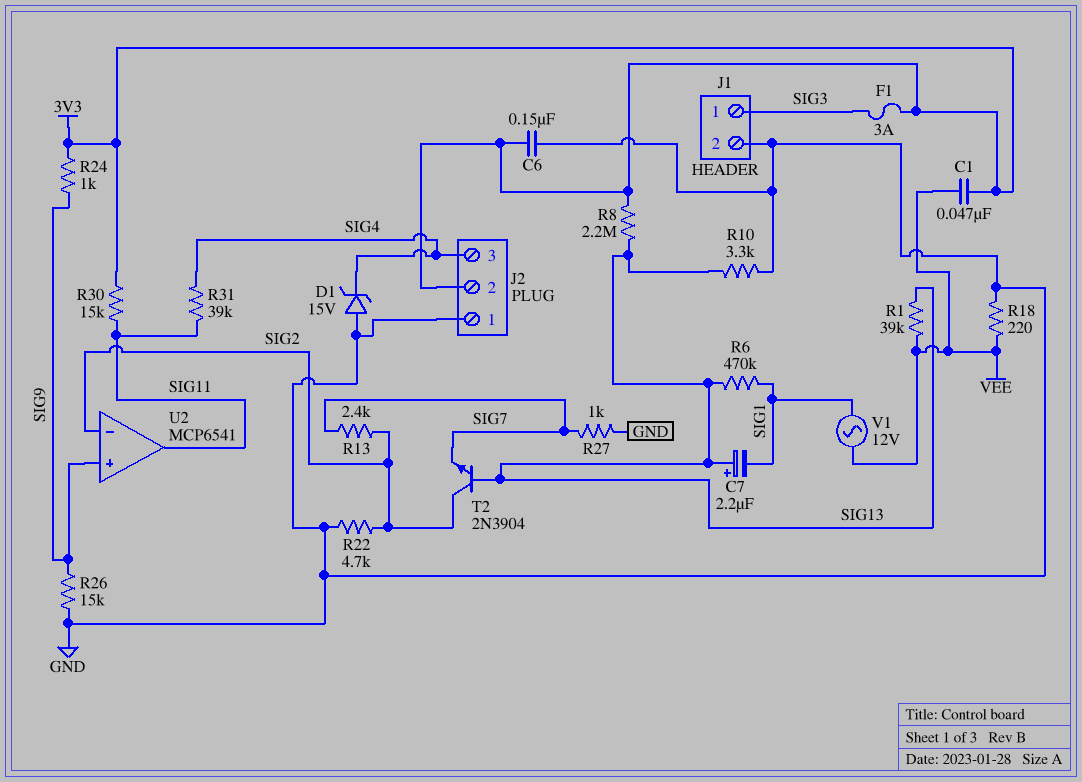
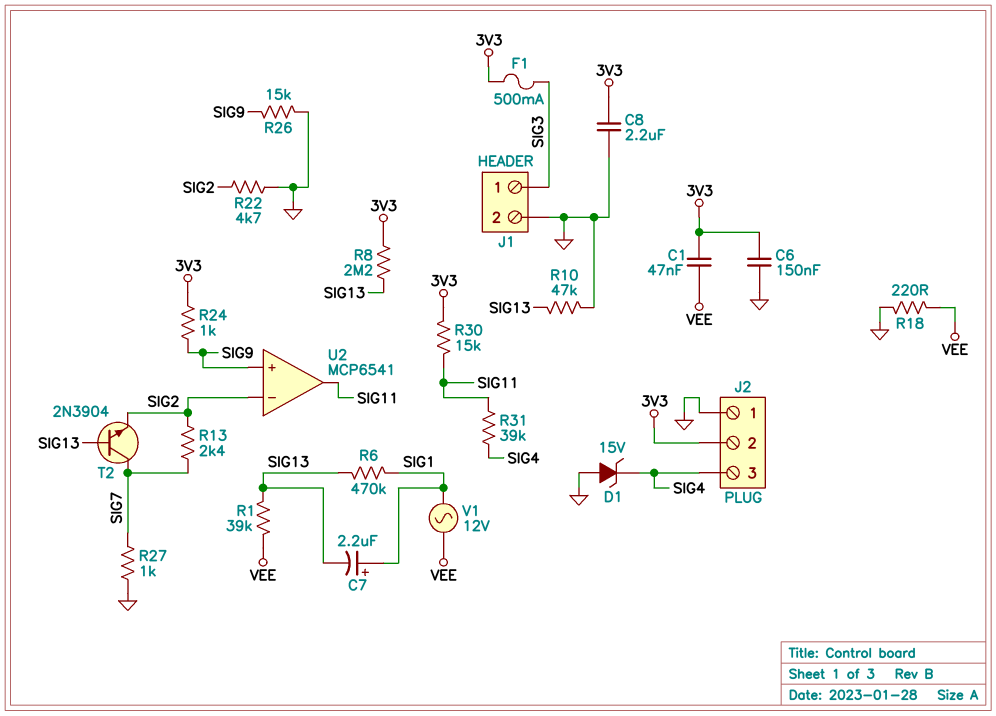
C7: 2.2uF (plus SIG13, minus SIG1) -> 2.2uF (plus SIG1, minus SIG13)
C8: none -> 2.2uF (3V3, GND)
F1: 3A (3V3, SIG3) -> 500mA (3V3, SIG3)
R10: 3.3k (GND, SIG13) -> 47k (GND, SIG13)
T2: NPN 2N3904 (B SIG13, C SIG2, E SIG7) -> NPN 2N3904 (B SIG13, C SIG7, E SIG2)

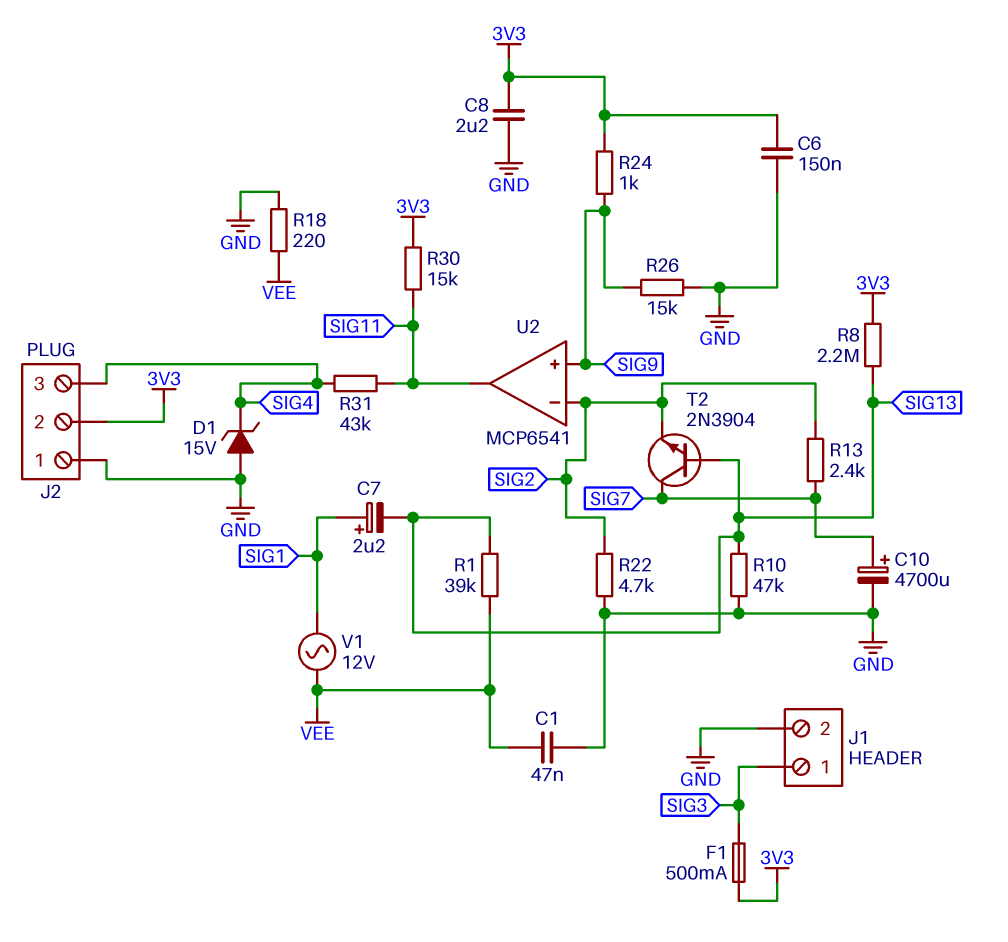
C1: 47nF (3V3, VEE) -> 47nF (GND, VEE)
C10: none -> 4700uF (plus SIG7, minus GND)
R6: 470k (SIG1, SIG13) -> none
R27: 1k (GND, SIG7) -> none
R31: 39k (SIG4, SIG11) -> 43k (SIG4, SIG11)

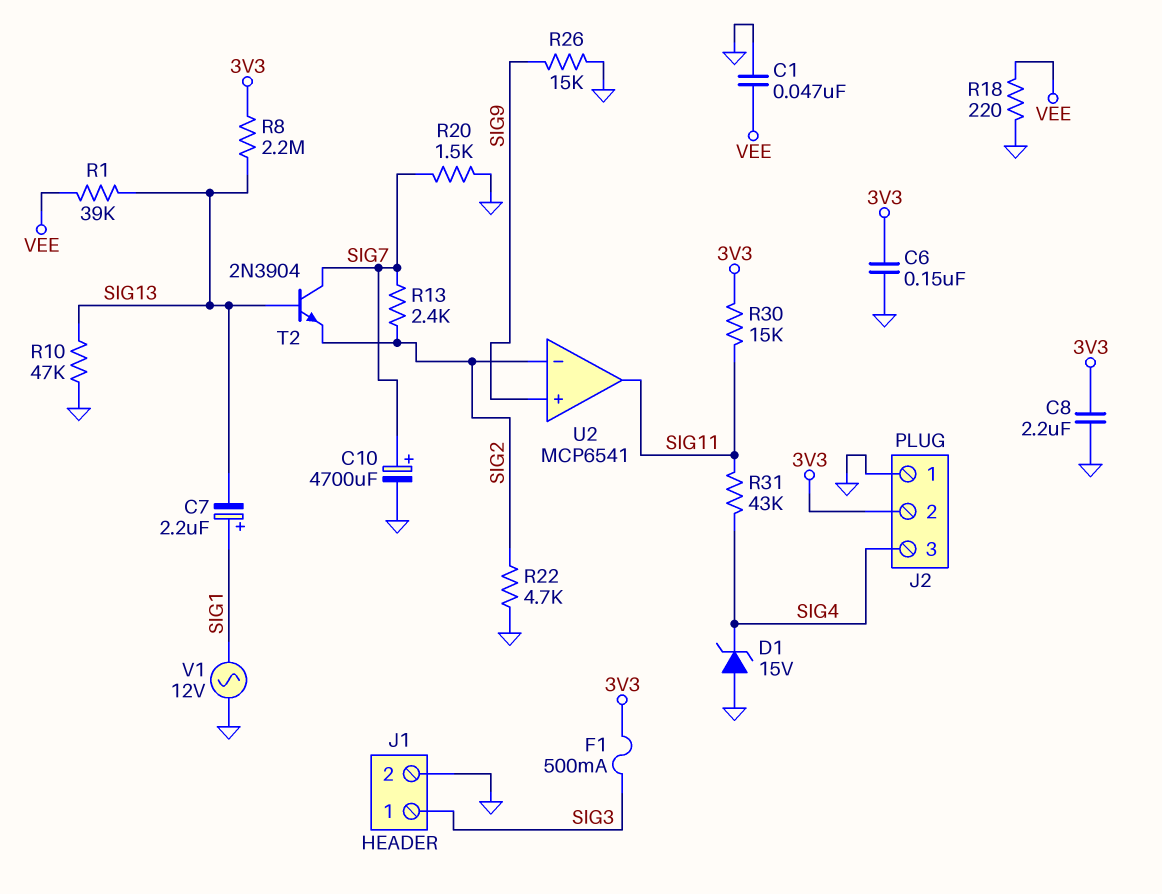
R20: none -> 1.5k (GND, SIG7)
R24: 1k (3V3, SIG9) -> none
V1: AC 12V (SIG1, VEE) -> AC 12V (GND, SIG1)

